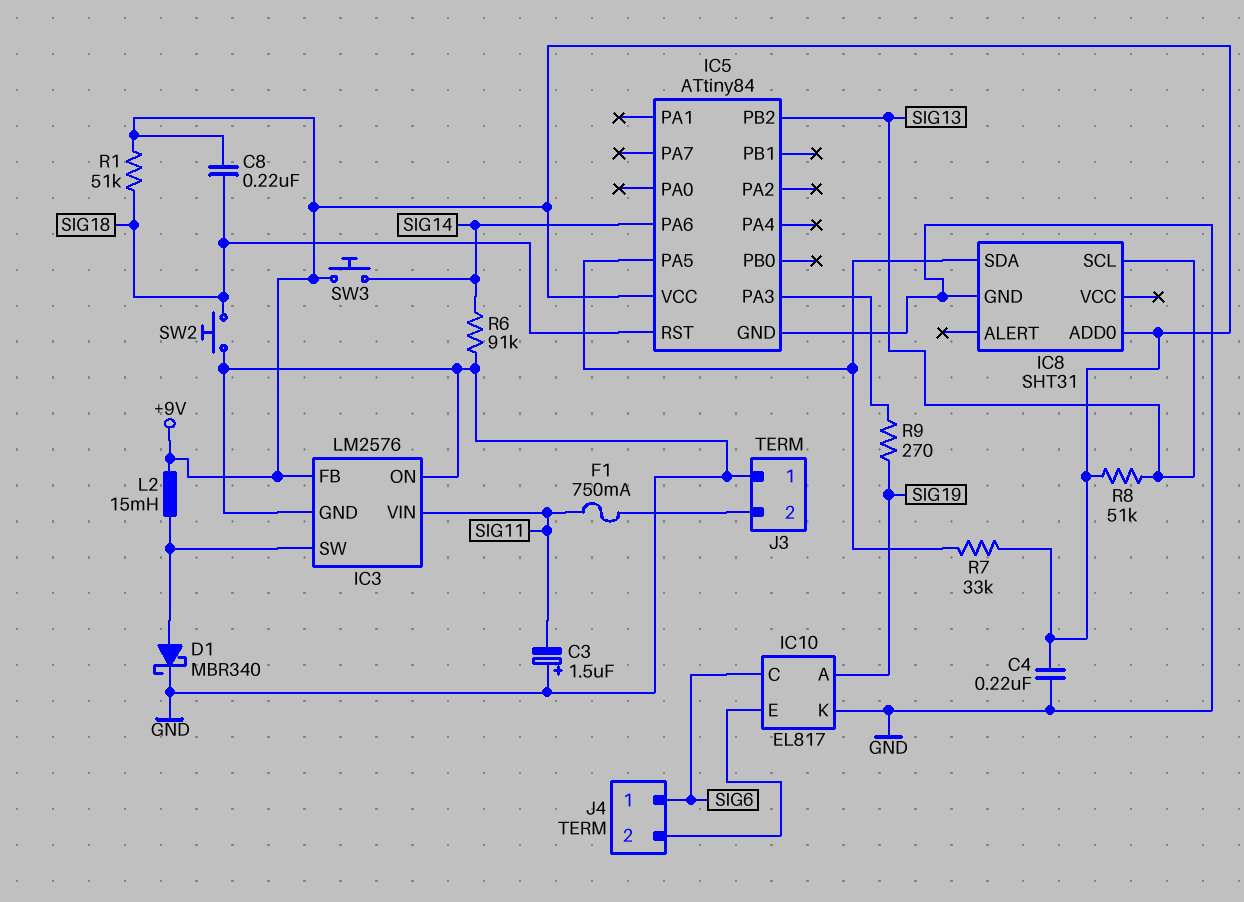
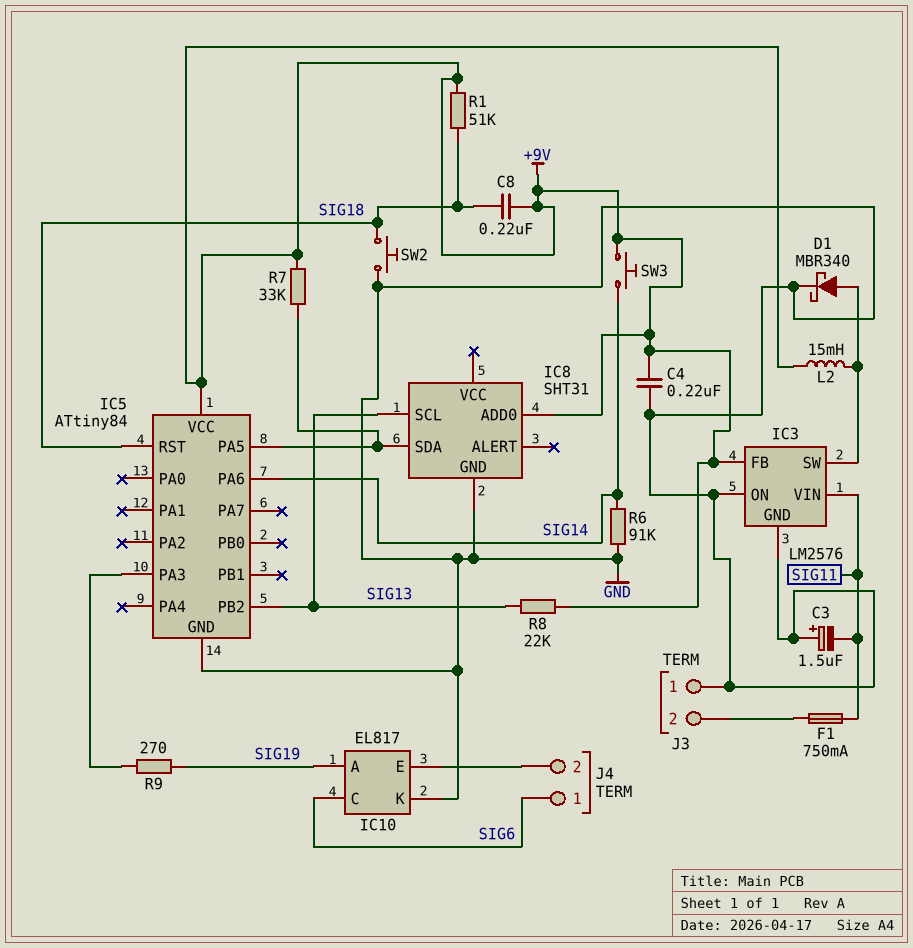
R8: 51k (+9V, SIG13) -> 22k (+9V, SIG13)

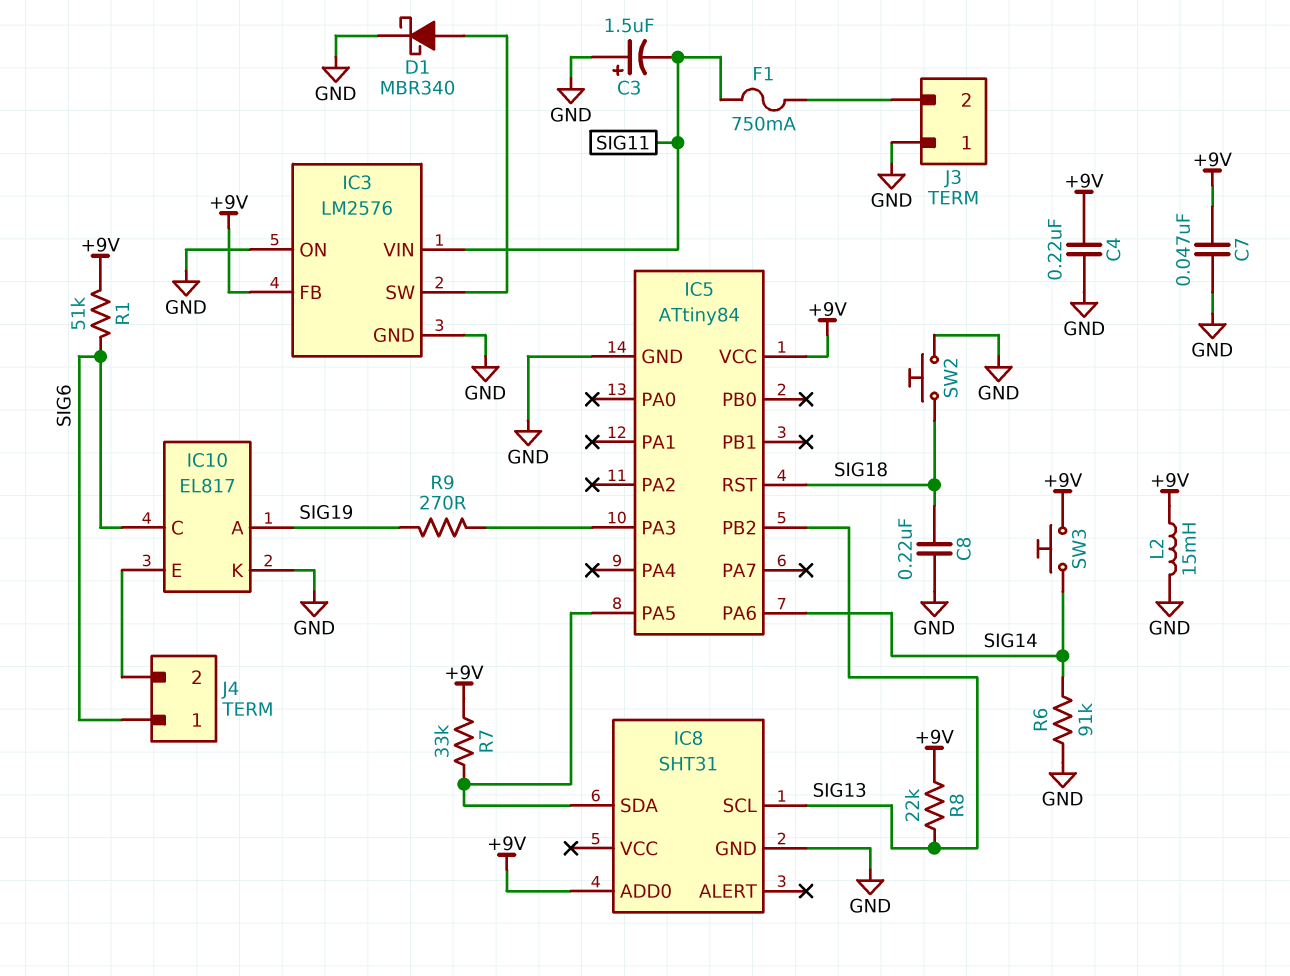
C7: none -> 47nF (+9V, GND)
C8: 220nF (+9V, SIG18) -> 220nF (GND, SIG18)
L2: 15mH (+9V, IC3/SW) -> 15mH (+9V, GND)
R1: 51k (+9V, SIG18) -> 51k (+9V, SIG6)

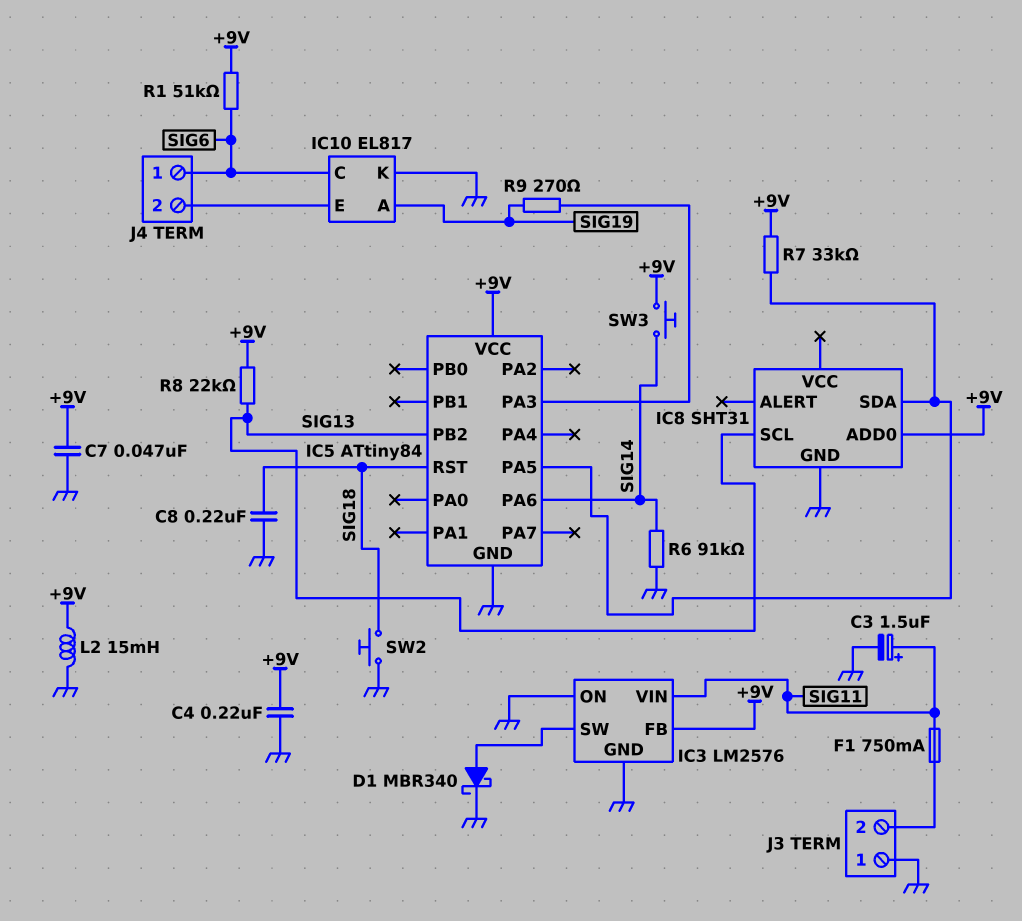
C3: 1.5uF (plus GND, minus SIG11) -> 1.5uF (plus SIG11, minus GND)

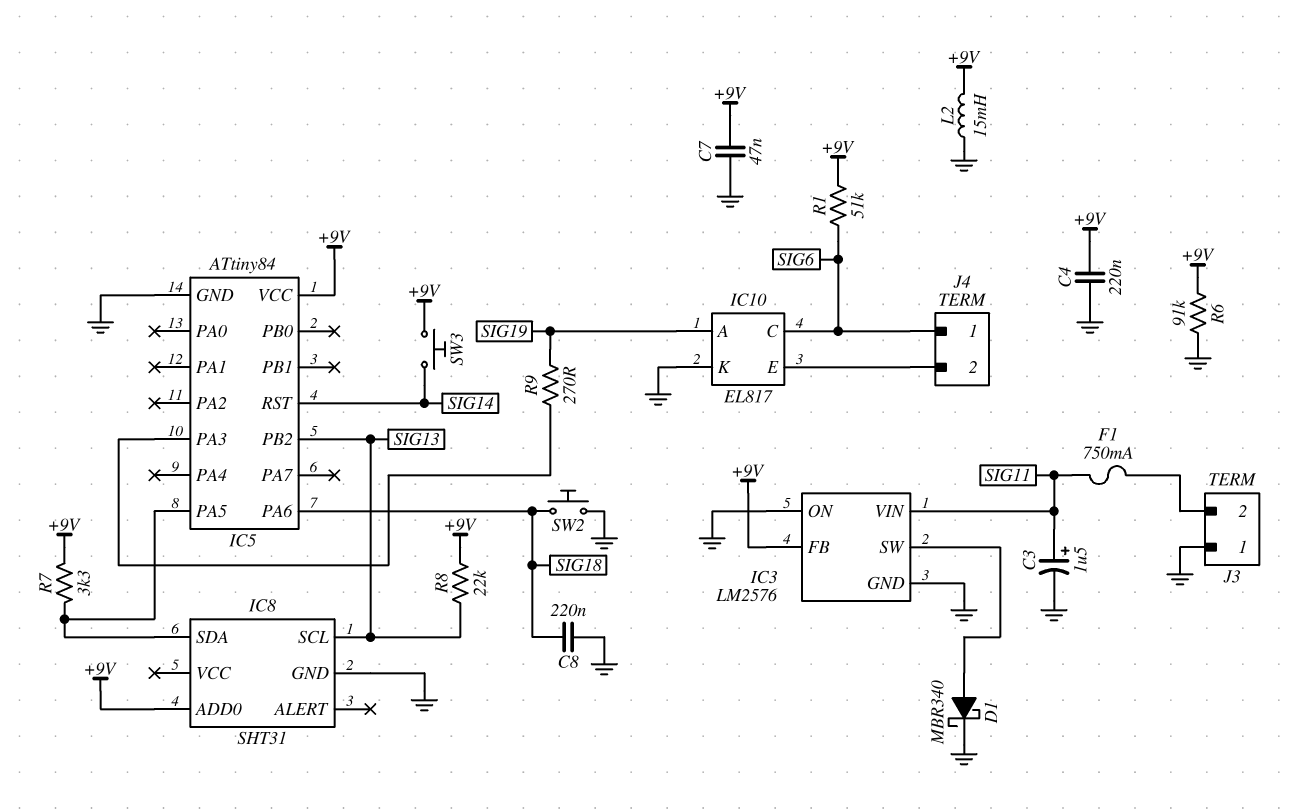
IC5 pin PA6: SIG14 -> SIG18
IC5 pin RST: SIG18 -> SIG14
R6: 91k (GND, SIG14) -> 91k (+9V, GND)
R7: 33k (+9V, IC5/PA5) -> 3.3k (+9V, IC5/PA5)

